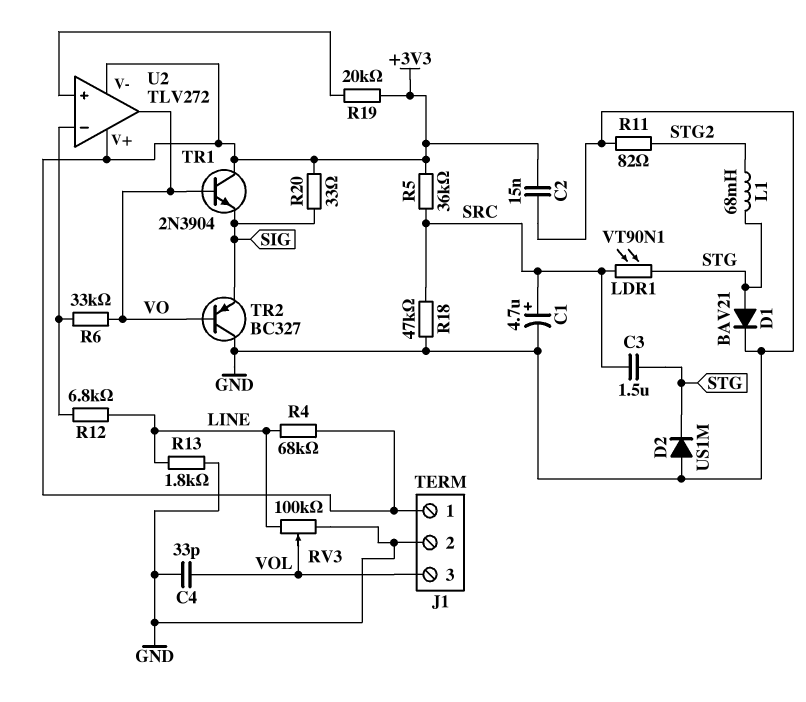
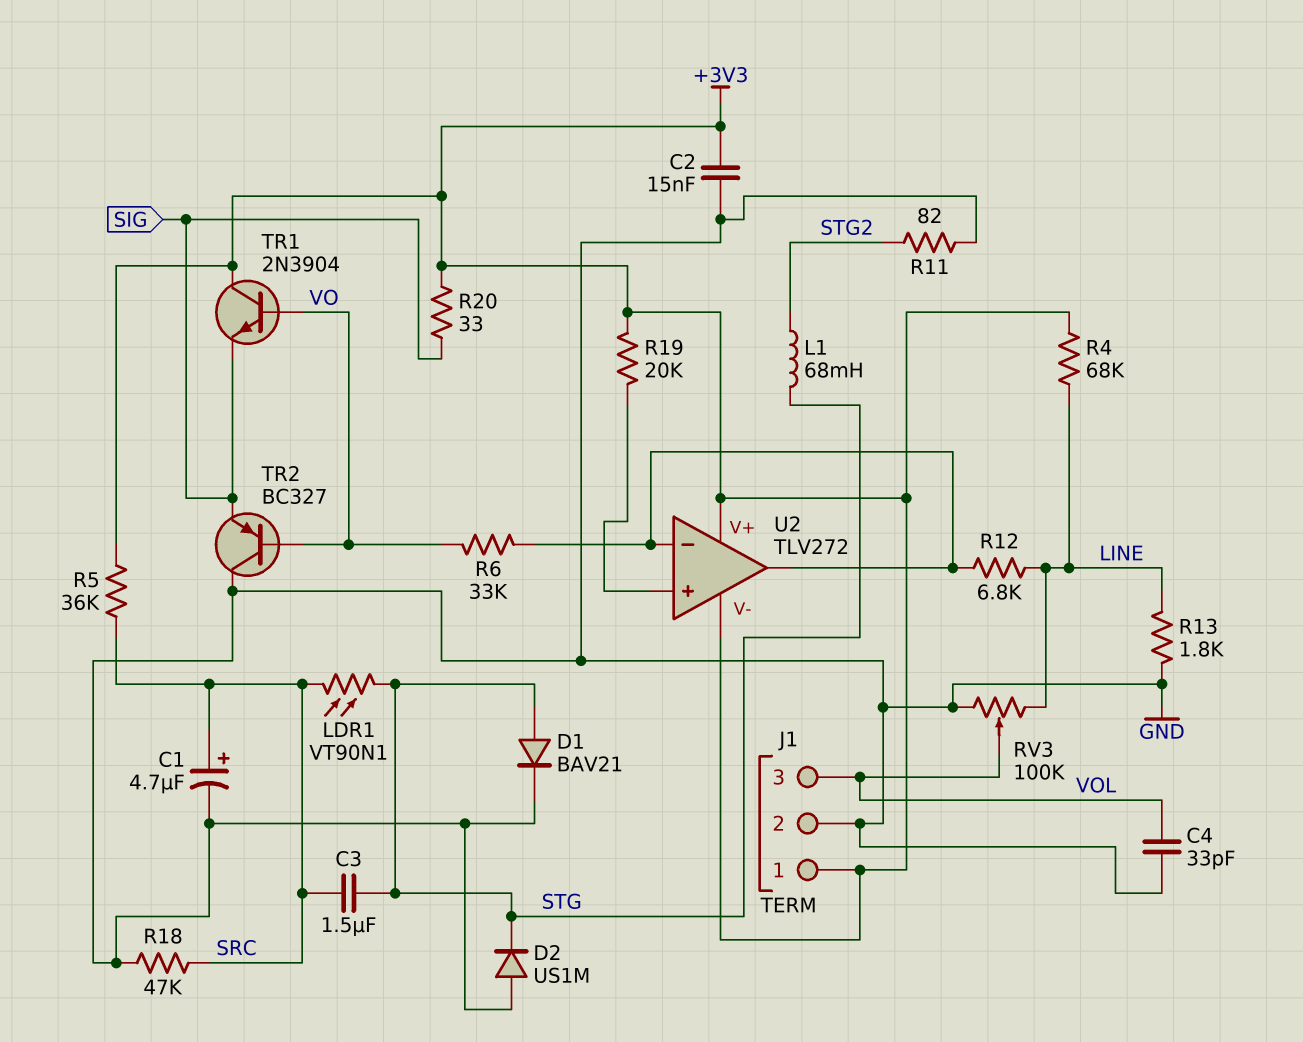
U2 pin out: VO -> U2/in-

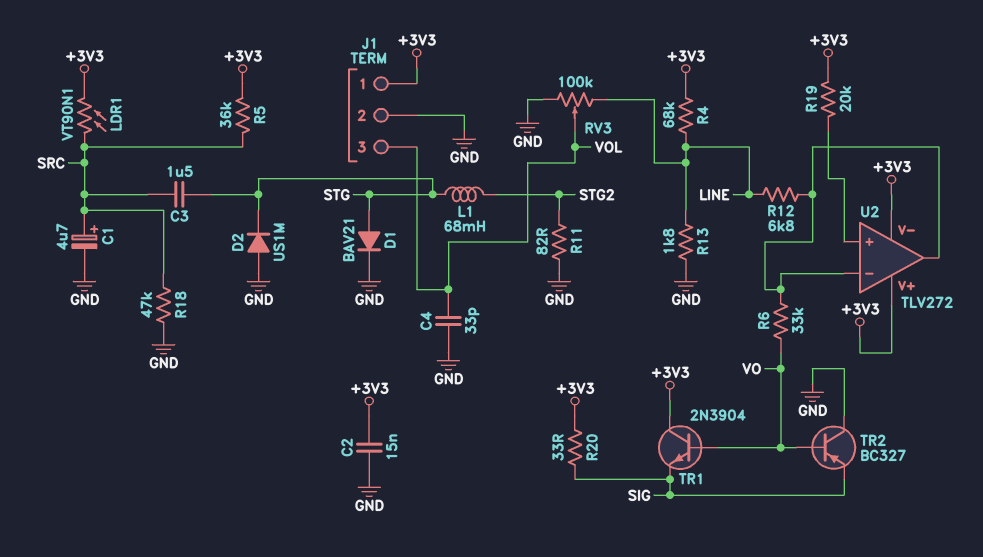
LDR1: VT90N1 (SRC, STG) -> VT90N1 (+3V3, SRC)

